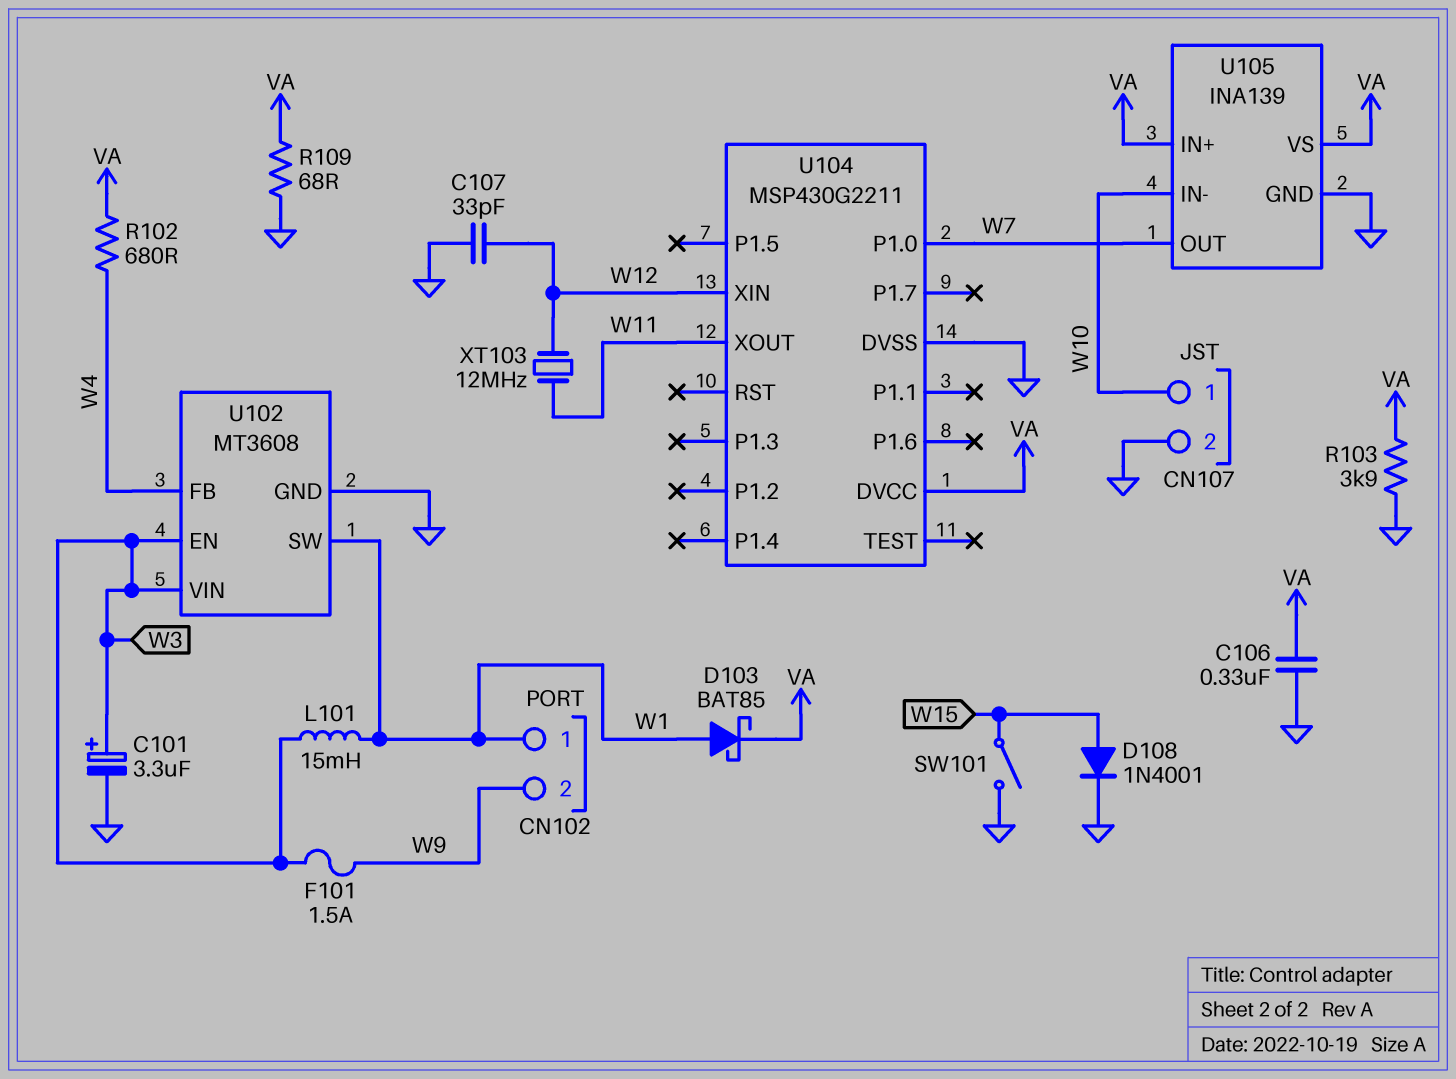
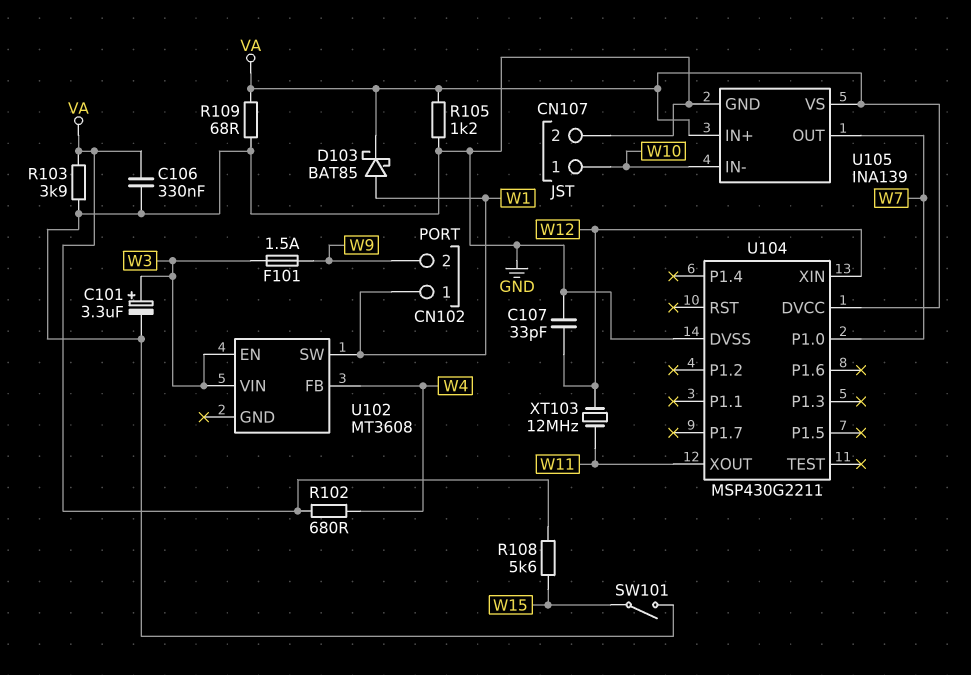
D108: diode 1N4001 (A W15, K GND) -> none
L101: 15mH (W1, W3) -> none
R105: none -> 1.2k (GND, VA)
R108: none -> 5.6k (VA, W15)
U102 pin GND: GND -> none

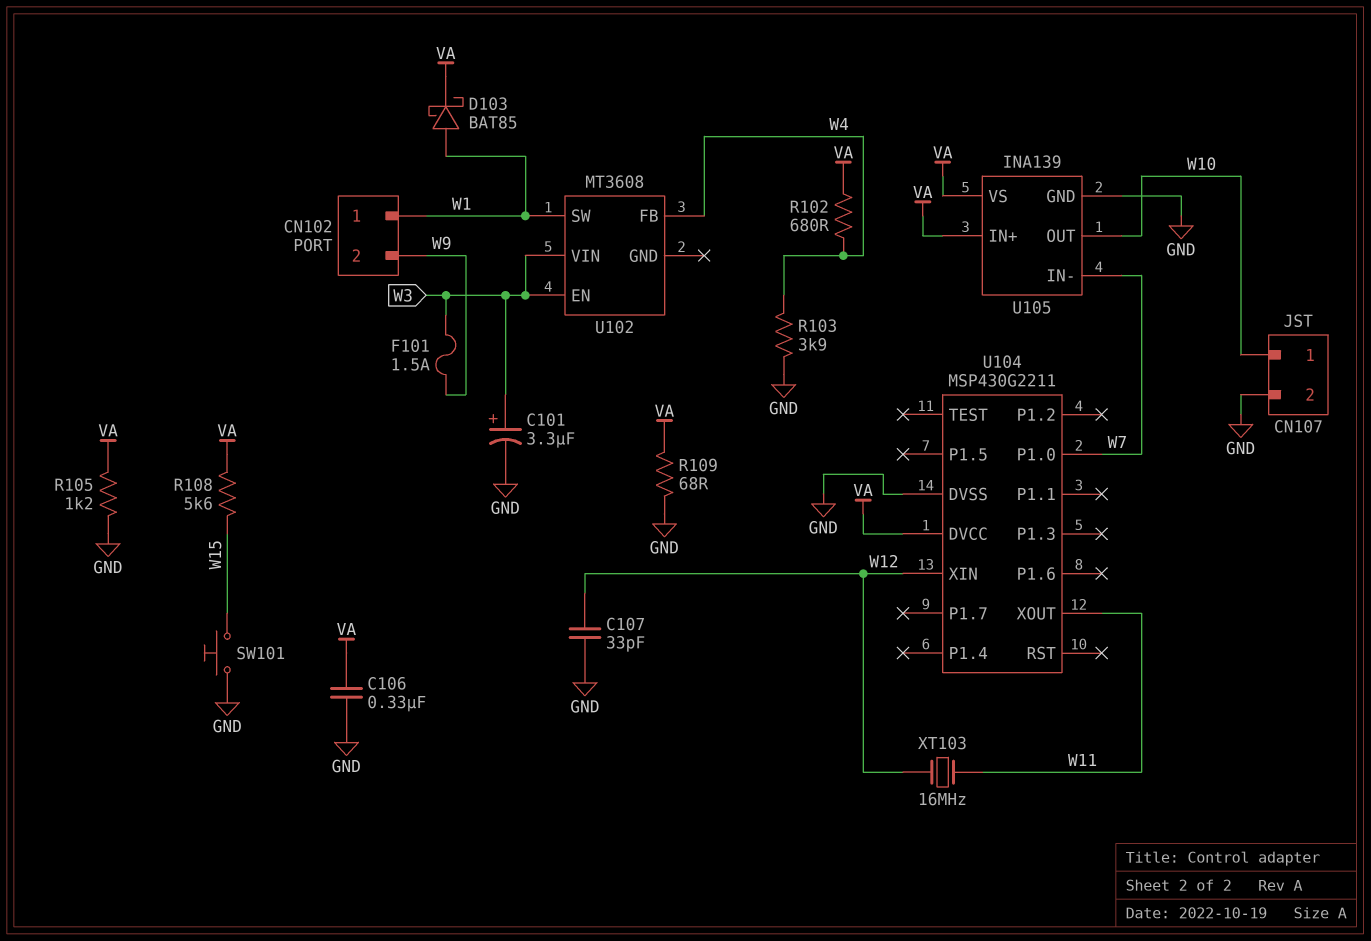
R103: 3.9k (GND, VA) -> 3.9k (GND, W4)
SW101: switch (GND, W15) -> button (GND, W15)
U105 pin IN-: W10 -> W7
U105 pin OUT: W7 -> W10
XT103: 12MHz (W11, W12) -> 16MHz (W11, W12)

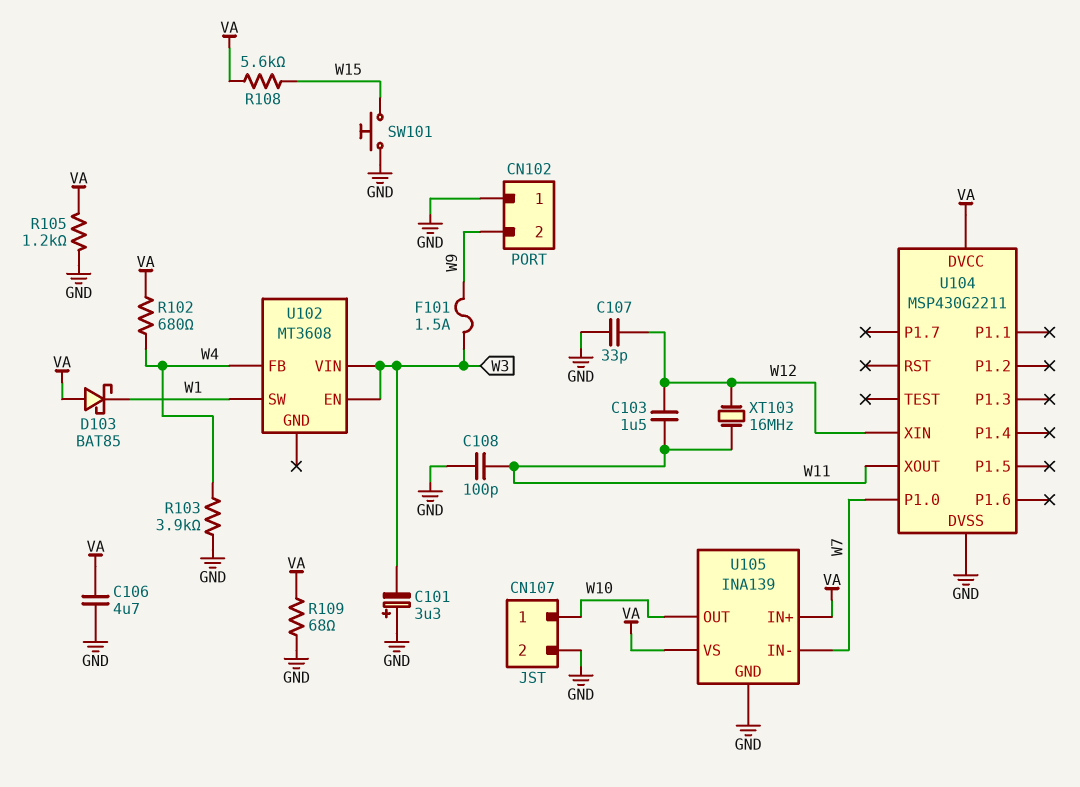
C101: 3.3uF (plus W3, minus GND) -> 3.3uF (plus GND, minus W3)
C103: none -> 1.5uF (W11, W12)
C106: 330nF (GND, VA) -> 4.7uF (GND, VA)
C108: none -> 100pF (GND, W11)
CN102 pin 1: W1 -> GND
D103: schottky BAT85 (A W1, K VA) -> schottky BAT85 (A VA, K W1)

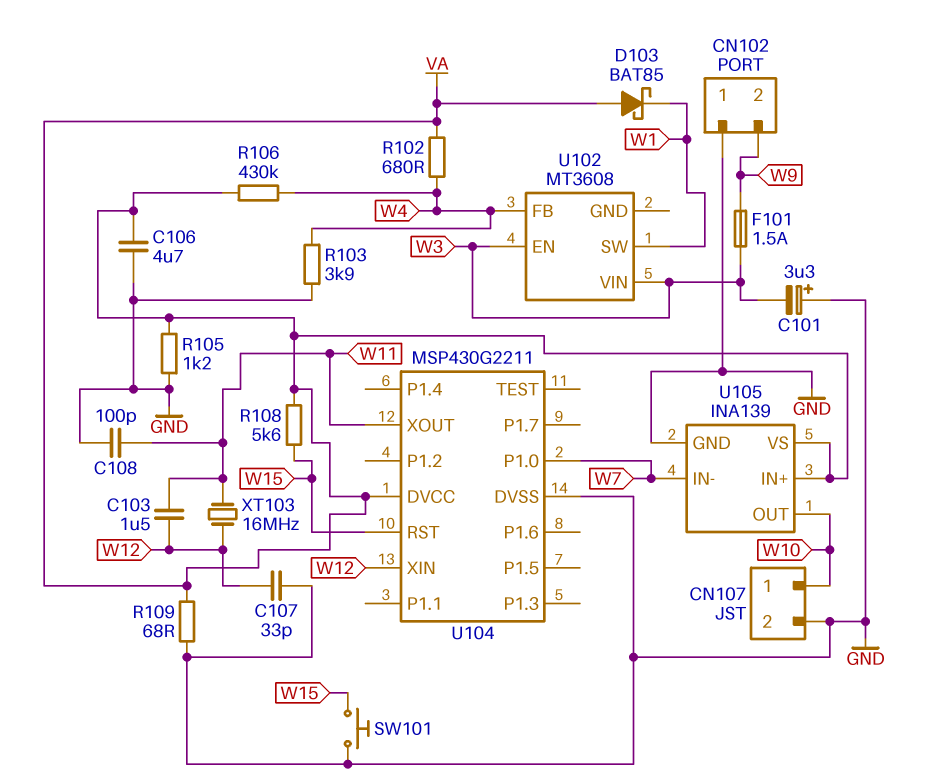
R106: none -> 430k (VA, W4)
U104 pin RST: none -> W15

